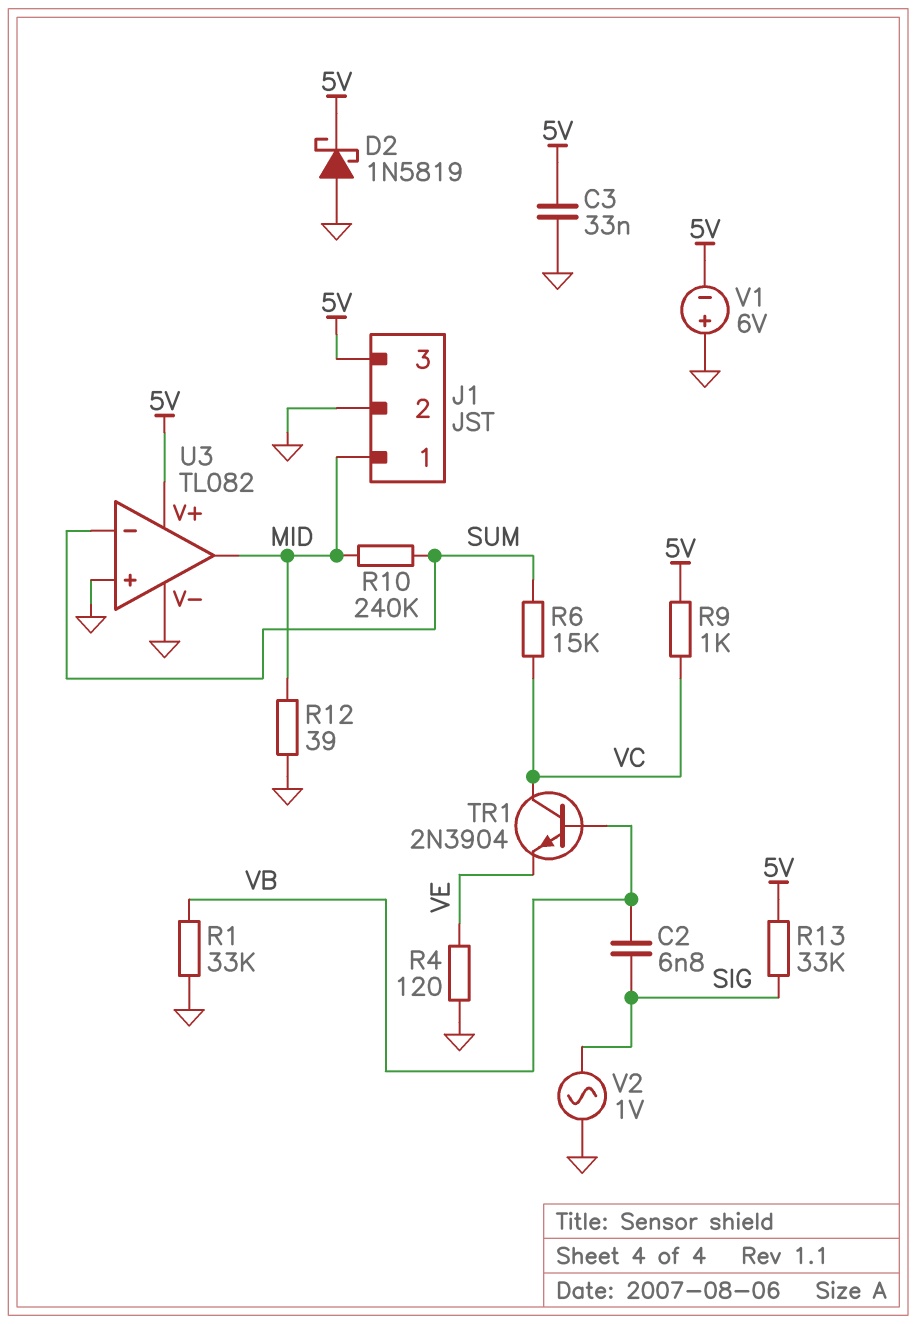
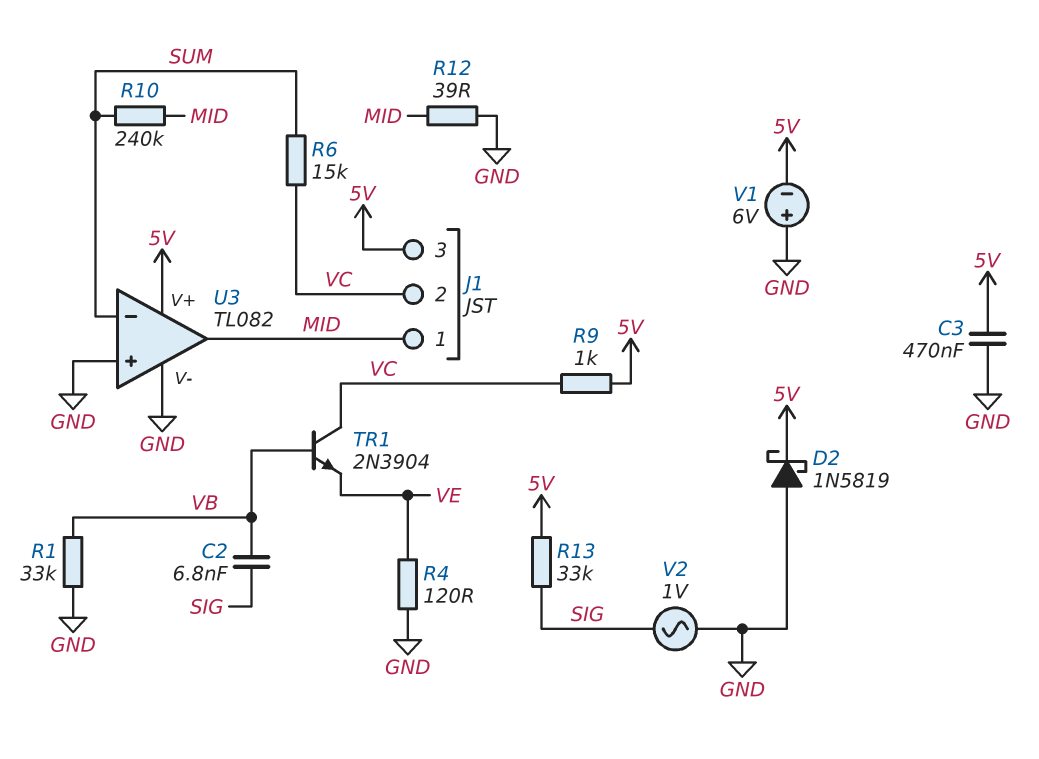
C3: 33nF (5V, GND) -> 470nF (5V, GND)
J1 pin 2: GND -> VC

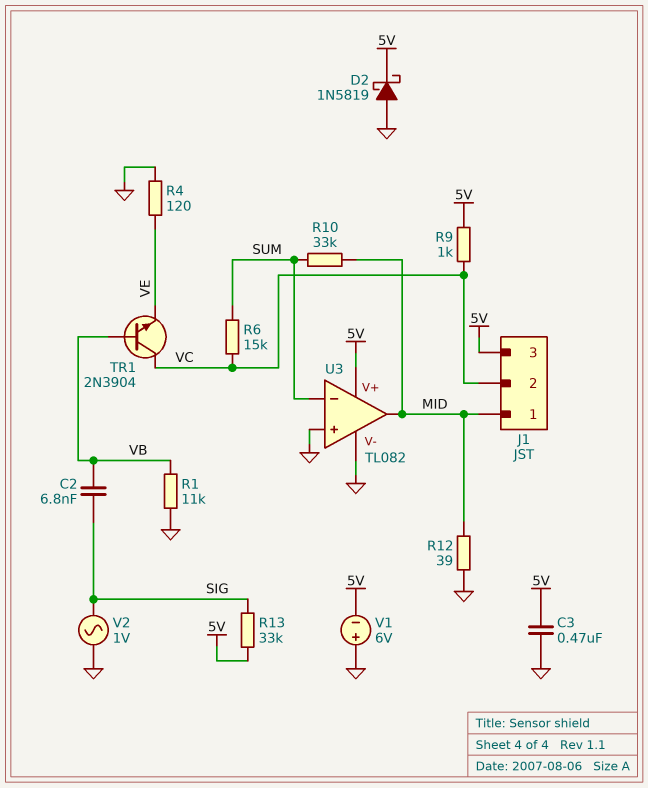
R1: 33k (GND, VB) -> 11k (GND, VB)
R10: 240k (MID, SUM) -> 33k (MID, SUM)

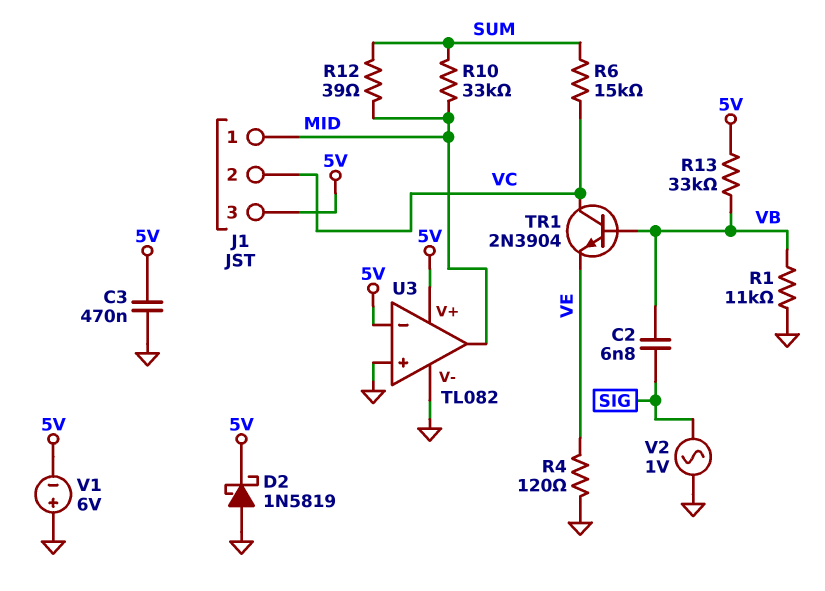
R9: 1k (5V, VC) -> none
R12: 39 (GND, MID) -> 39 (MID, SUM)
R13: 33k (5V, SIG) -> 33k (5V, VB)
U3 pin in-: SUM -> 5V

